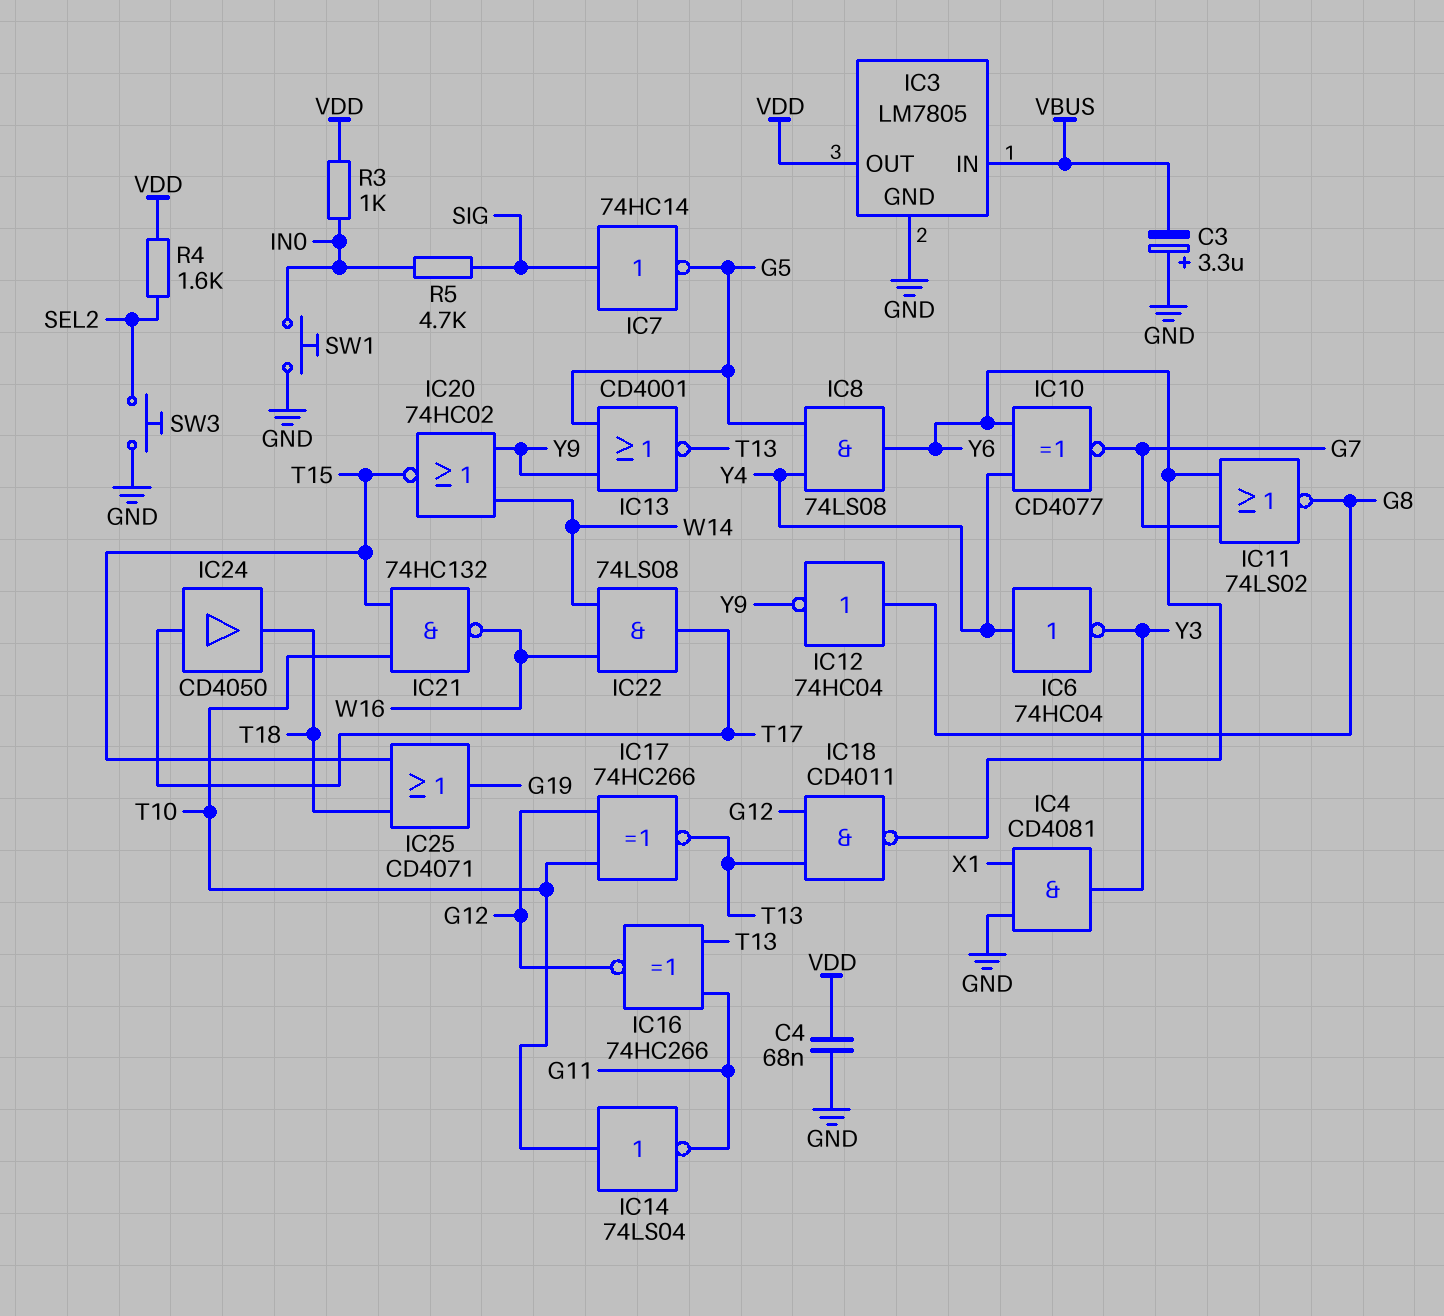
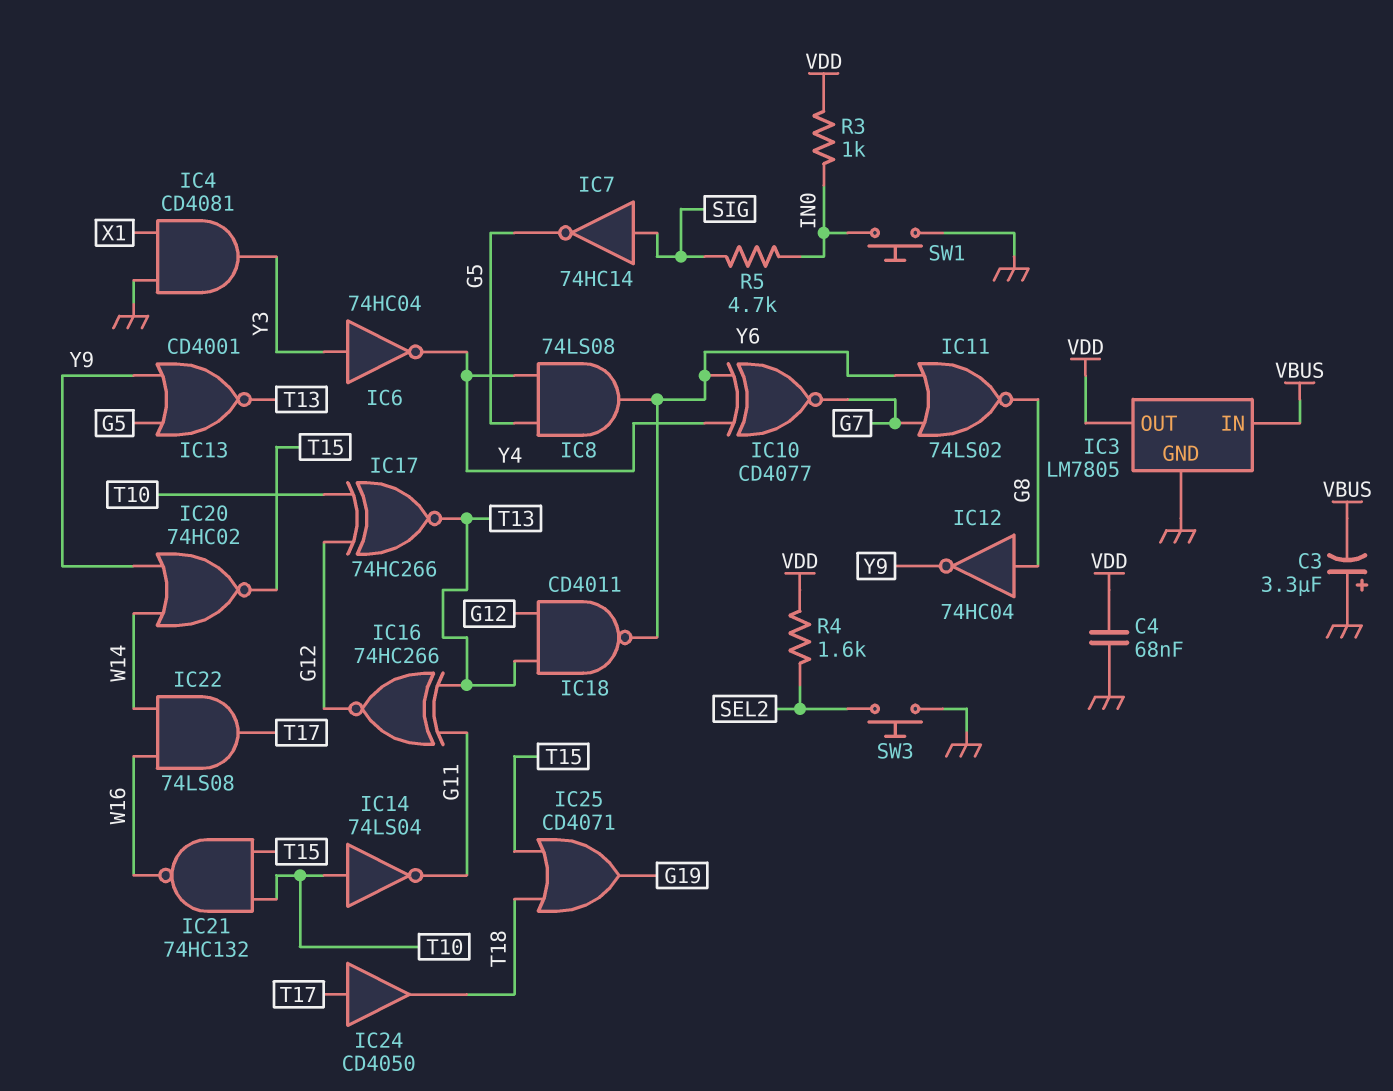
IC6: NOT 74HC04 (in Y4, out Y3) -> NOT 74HC04 (in Y3, out Y4)

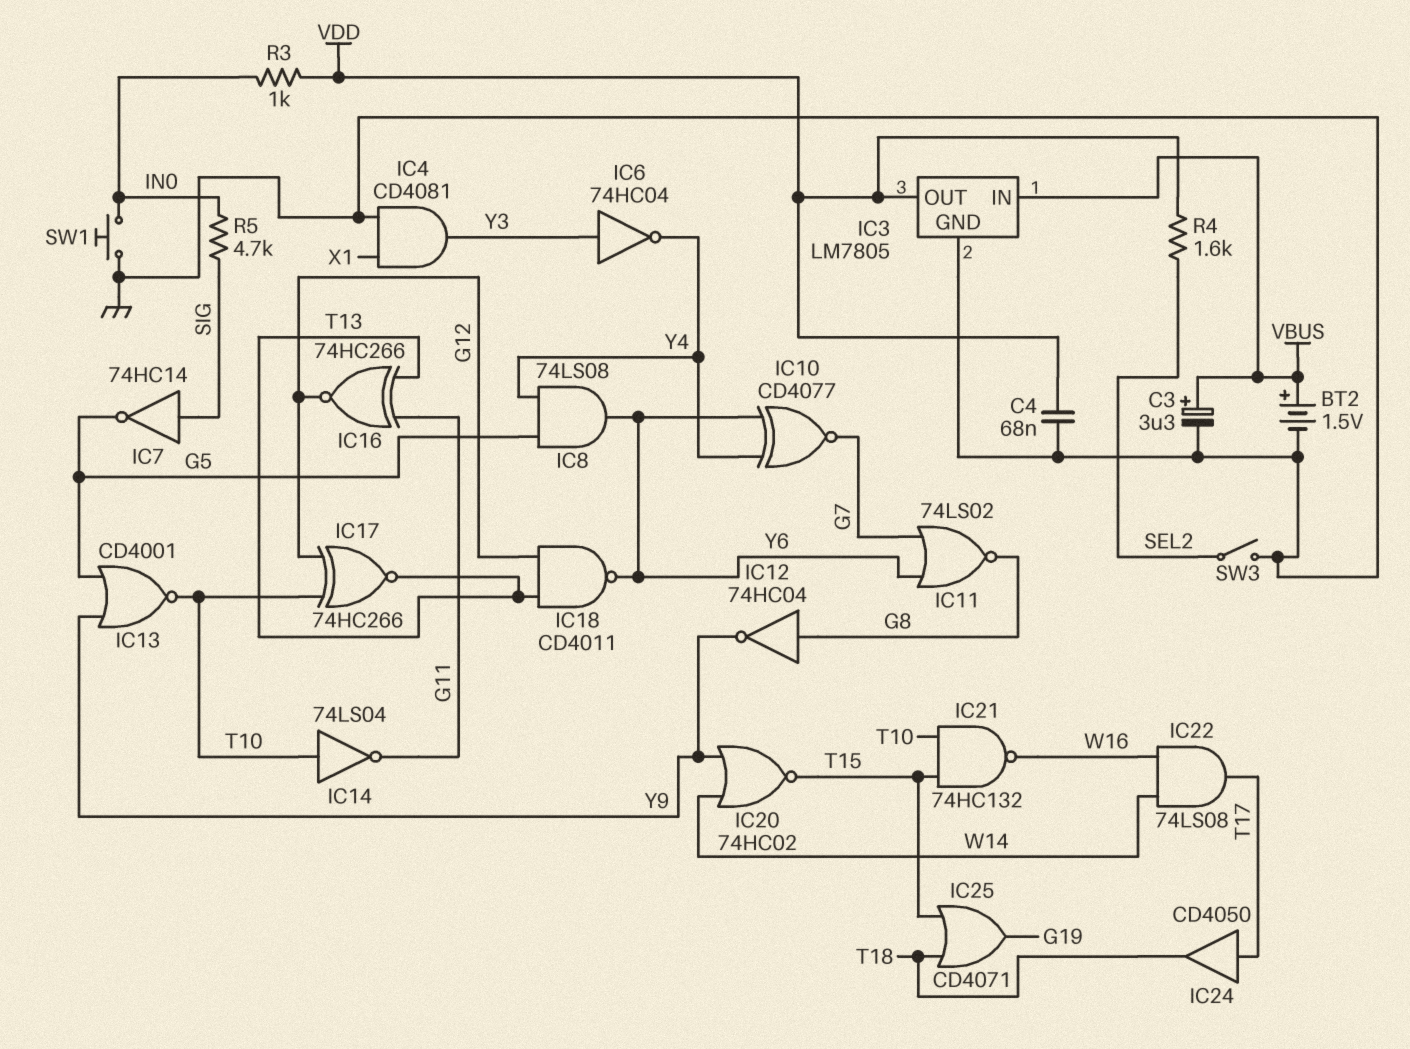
BT2: none -> 1.5V (plus VBUS, minus GND)
C3: 3.3uF (plus GND, minus VBUS) -> 3.3uF (plus VBUS, minus GND)
IC13: NOR CD4001 (in G5, in Y9, out T13) -> NOR CD4001 (in G5, in Y9, out T10)
SW3: button (GND, SEL2) -> switch (GND, SEL2)

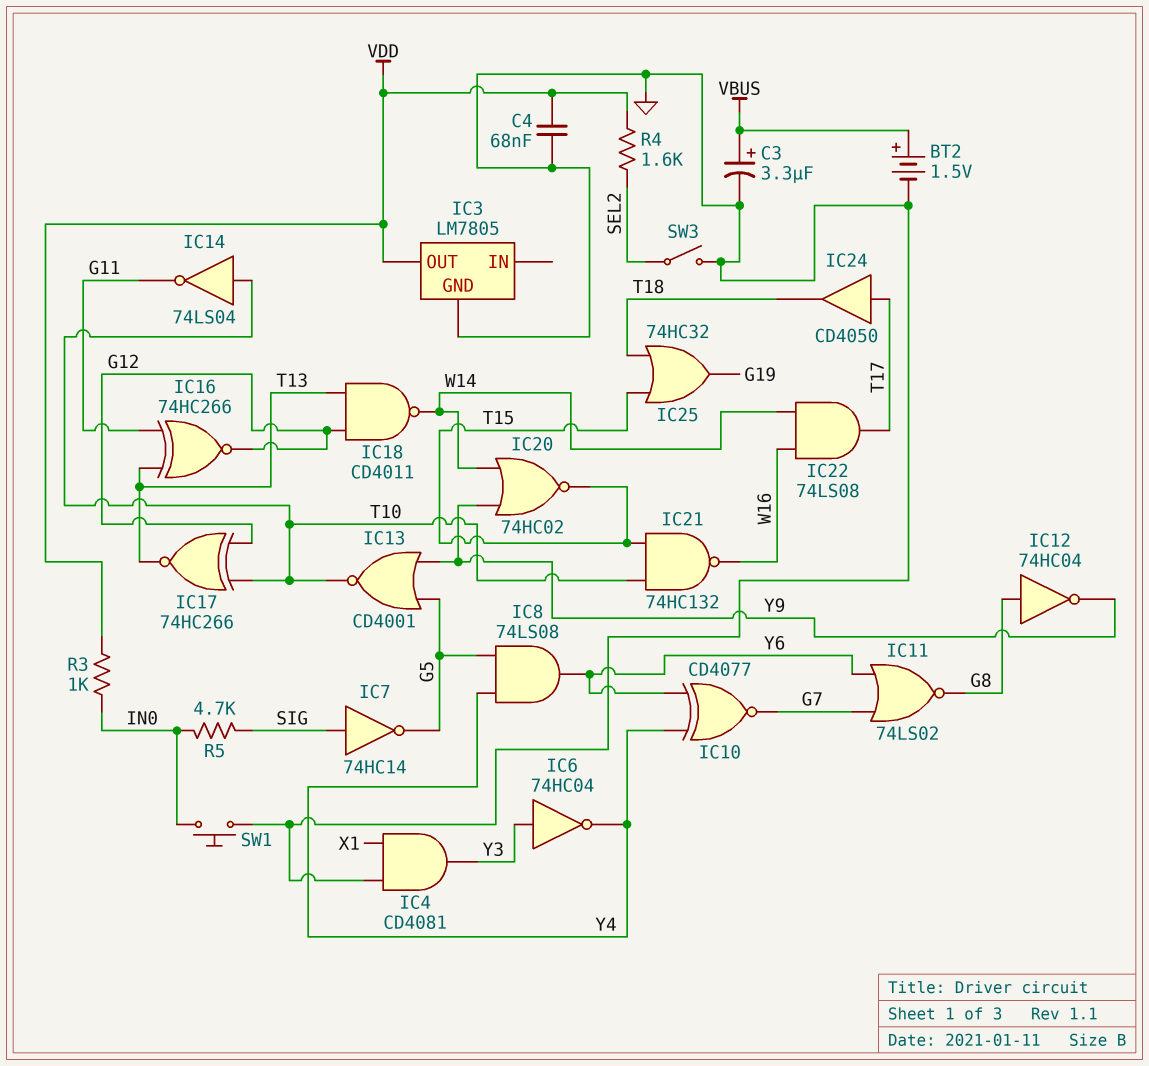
IC3 pin IN: VBUS -> none
IC18: NAND CD4011 (in G12, in T13, out Y6) -> NAND CD4011 (in G12, in T13, out W14)
IC25: OR CD4071 (in T15, in T18, out G19) -> OR 74HC32 (in T15, in T18, out G19)

